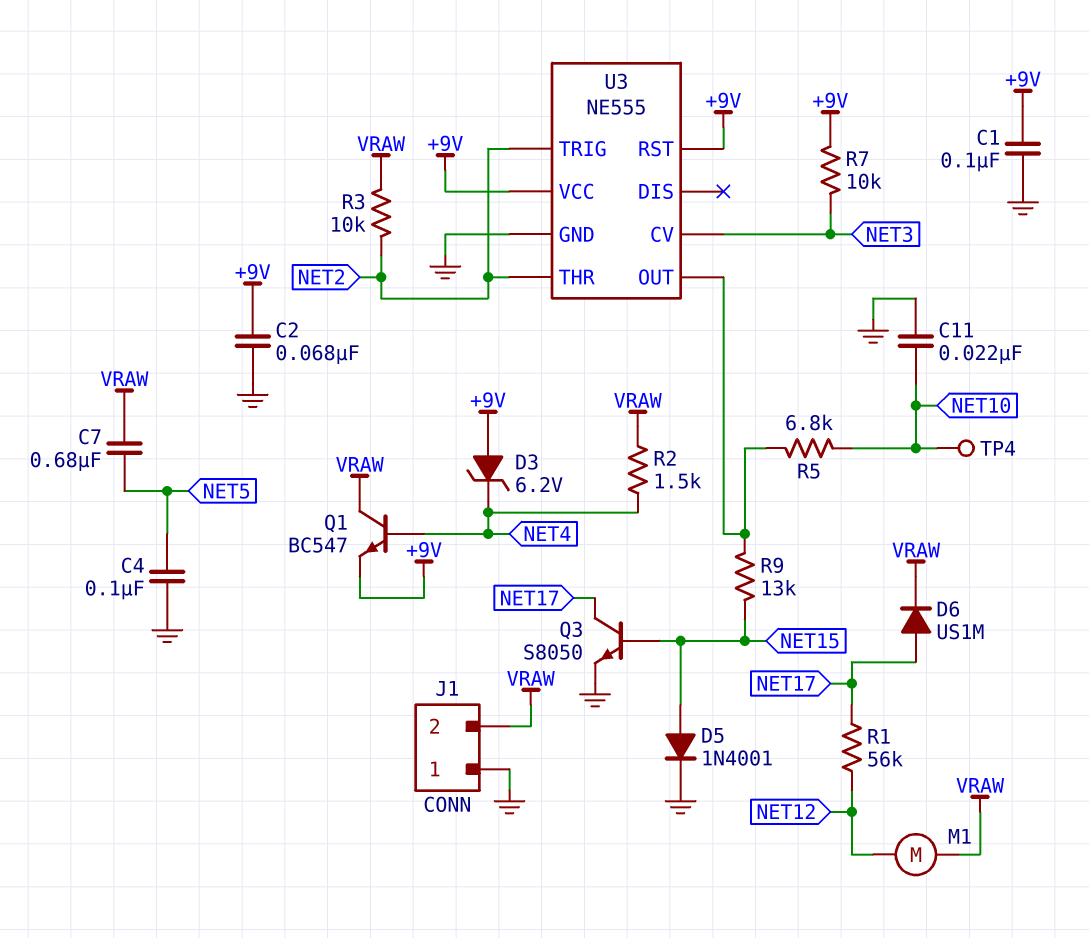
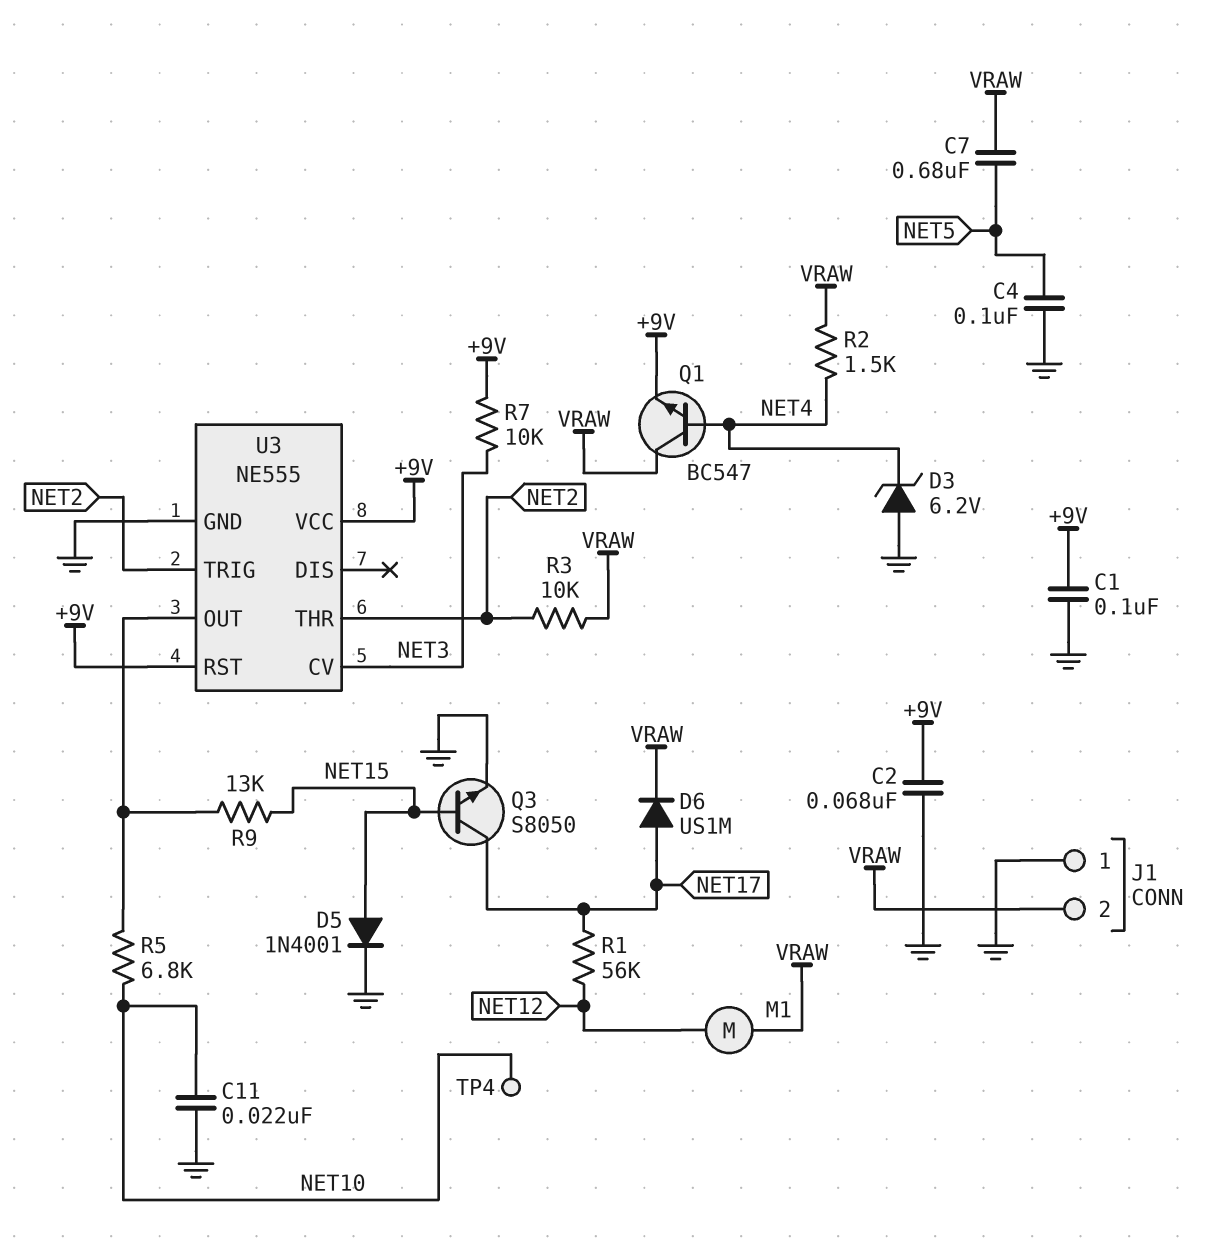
D3: zener 6.2V (A +9V, K NET4) -> zener 6.2V (A GND, K NET4)

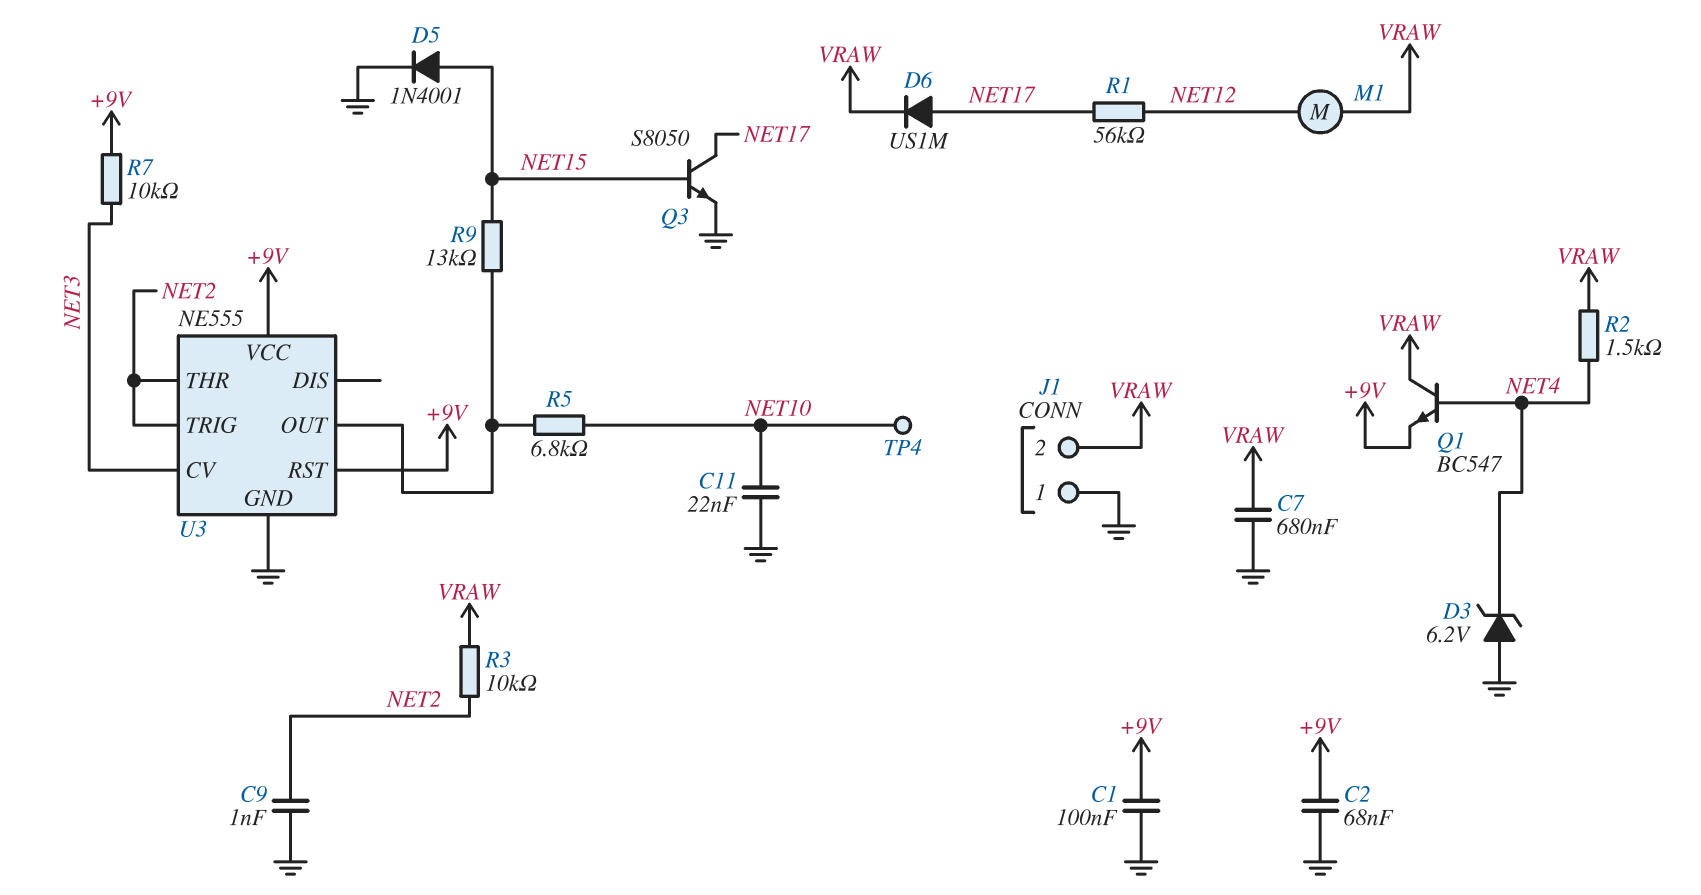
C4: 100nF (GND, NET5) -> none
C7: 680nF (NET5, VRAW) -> 680nF (GND, VRAW)
C9: none -> 1nF (GND, NET2)

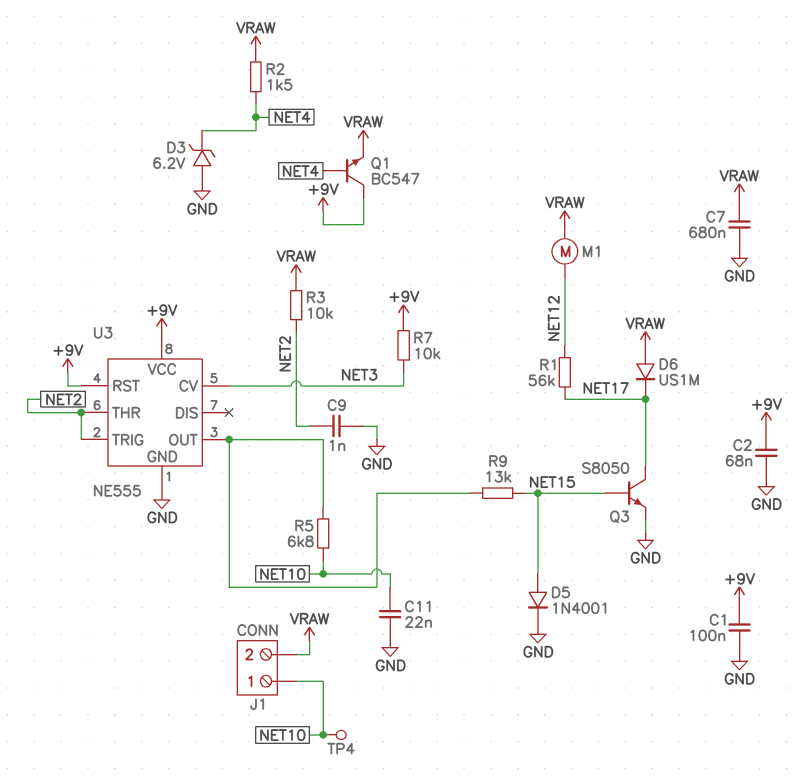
D6: diode US1M (A NET17, K VRAW) -> diode US1M (A VRAW, K NET17)
J1 pin 1: GND -> NET10
Q1: NPN BC547 (B NET4, C VRAW, E +9V) -> NPN BC547 (B NET4, C +9V, E VRAW)

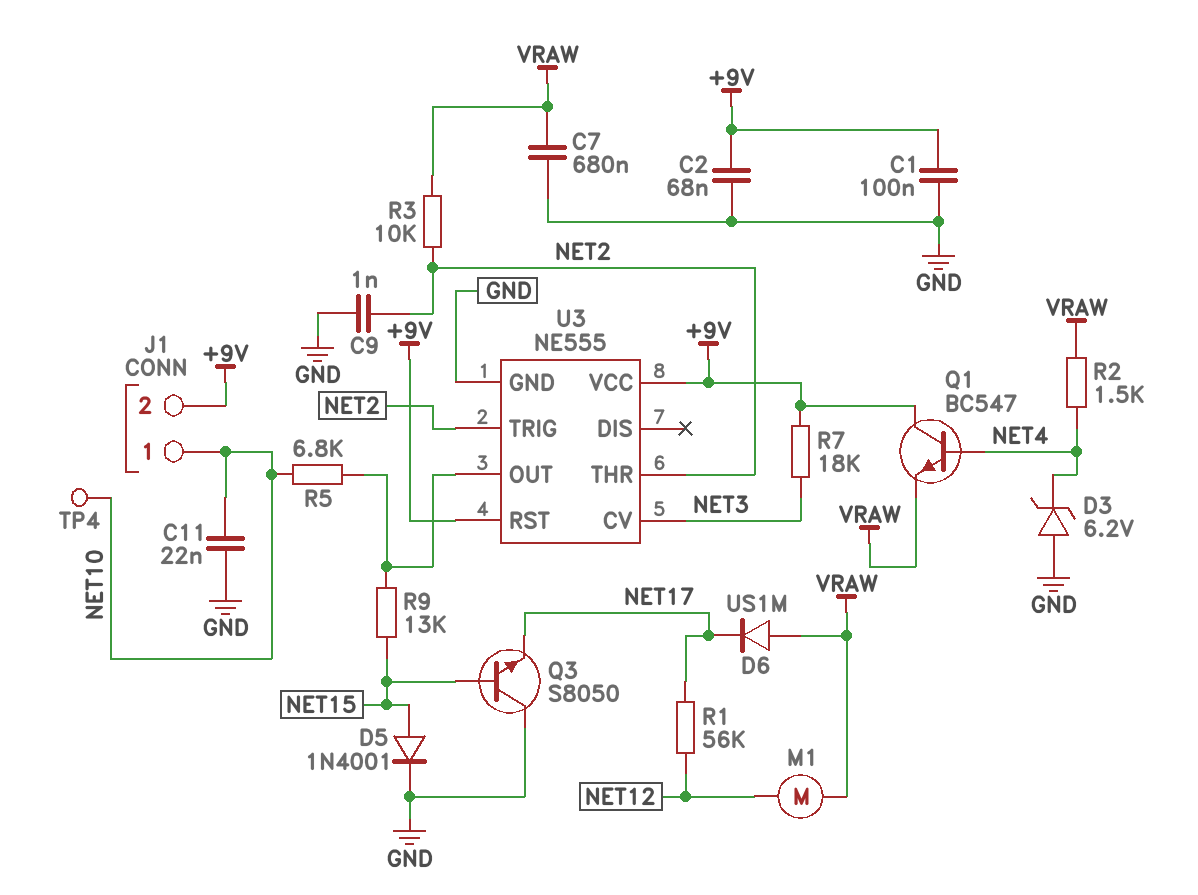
J1 pin 2: VRAW -> +9V
Q3: NPN S8050 (B NET15, C NET17, E GND) -> NPN S8050 (B NET15, C GND, E NET17)
R7: 10k (+9V, NET3) -> 18k (+9V, NET3)

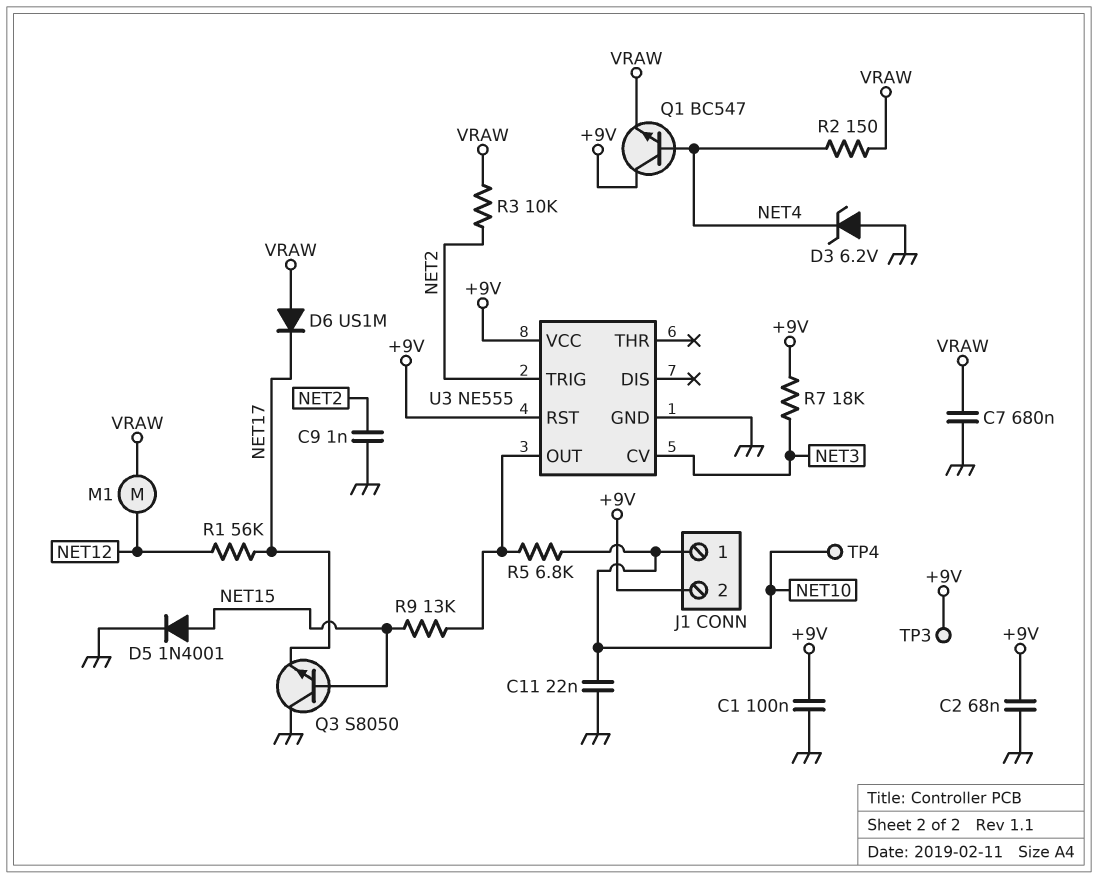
R2: 1.5k (NET4, VRAW) -> 150 (NET4, VRAW)
TP3: none -> test point (+9V)
U3 pin THR: NET2 -> none

